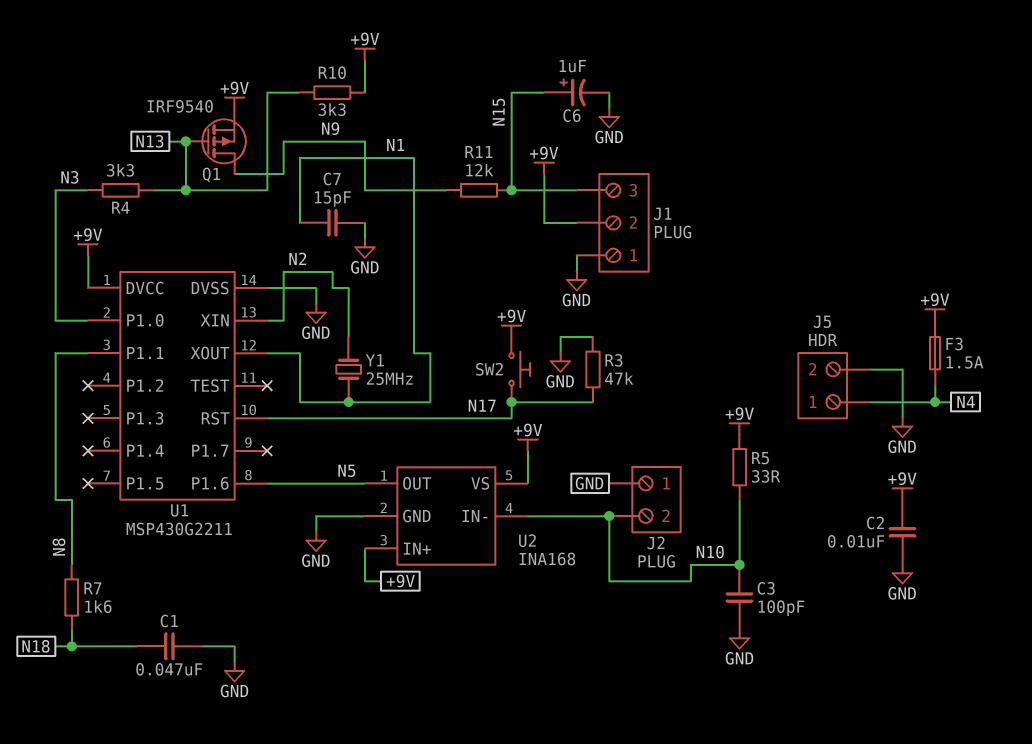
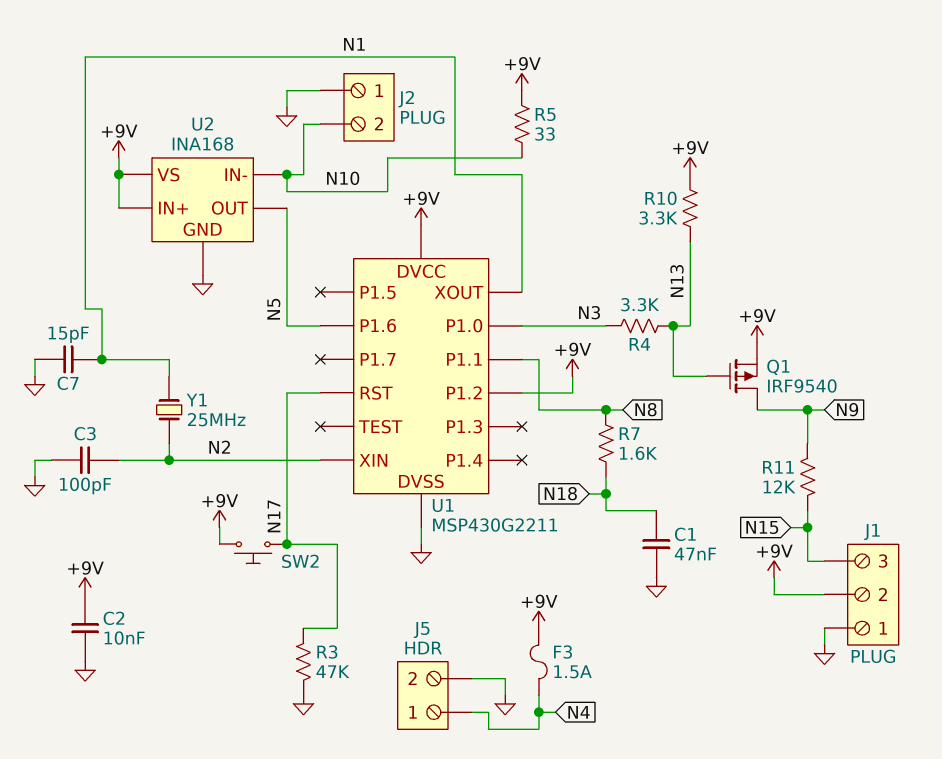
C3: 100pF (GND, N10) -> 100pF (GND, N2)
C6: 1uF (plus N15, minus GND) -> none
U1 pin P1.2: none -> +9V

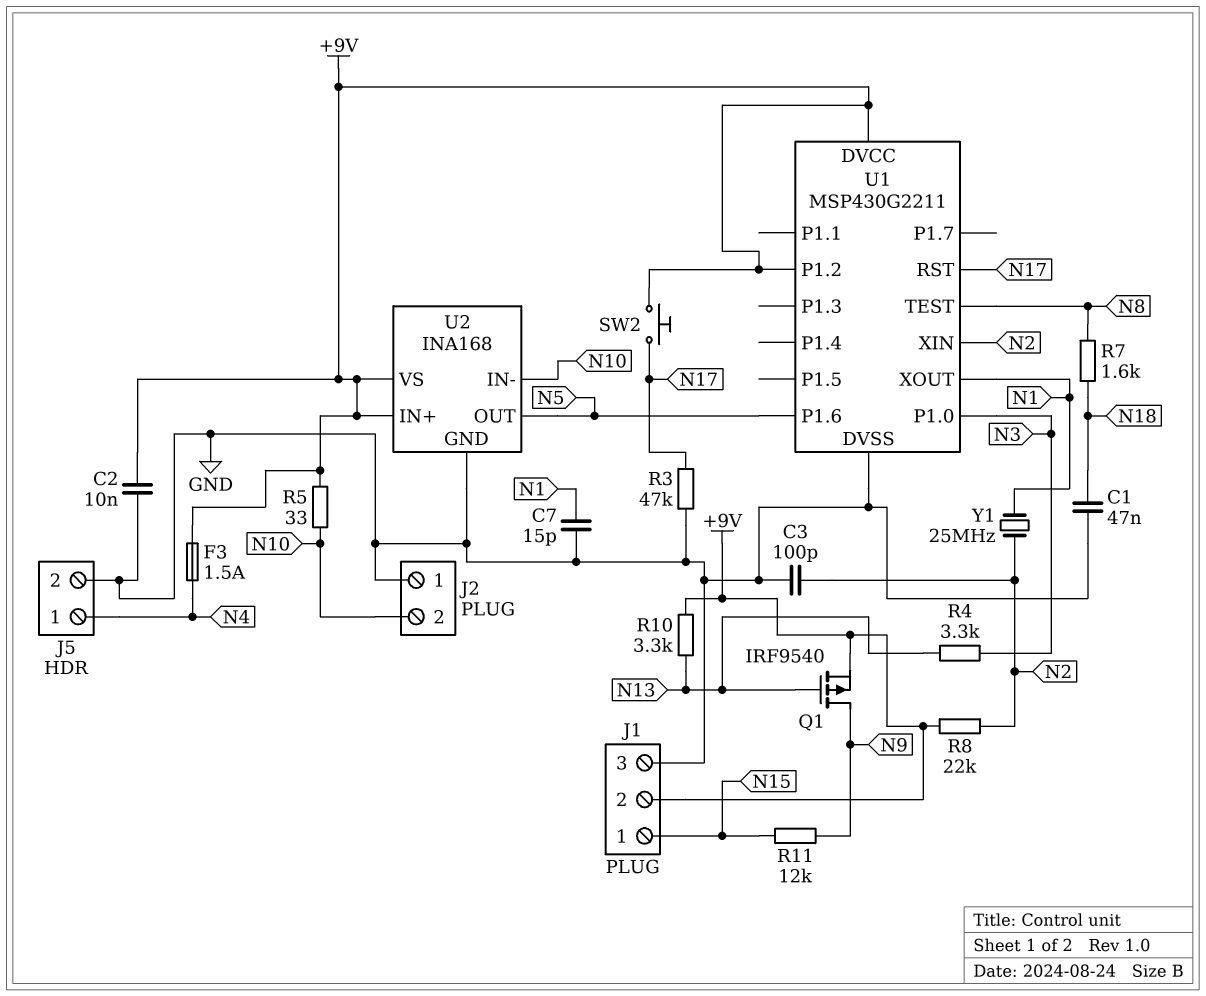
J1 pin 1: GND -> N15
J1 pin 3: N15 -> GND
R8: none -> 22k (+9V, N2)
U1 pin P1.1: N8 -> none
U1 pin TEST: none -> N8

